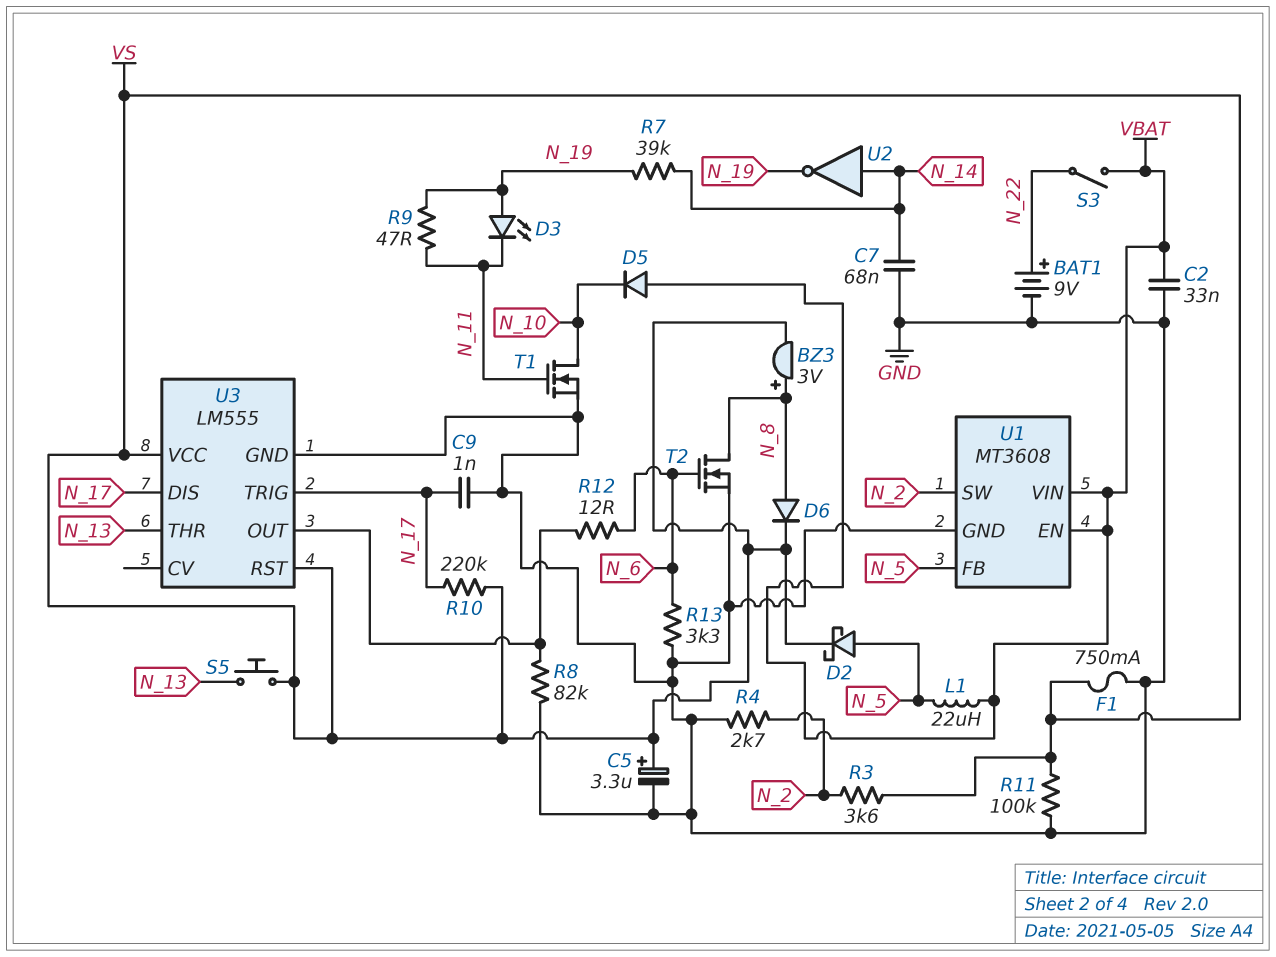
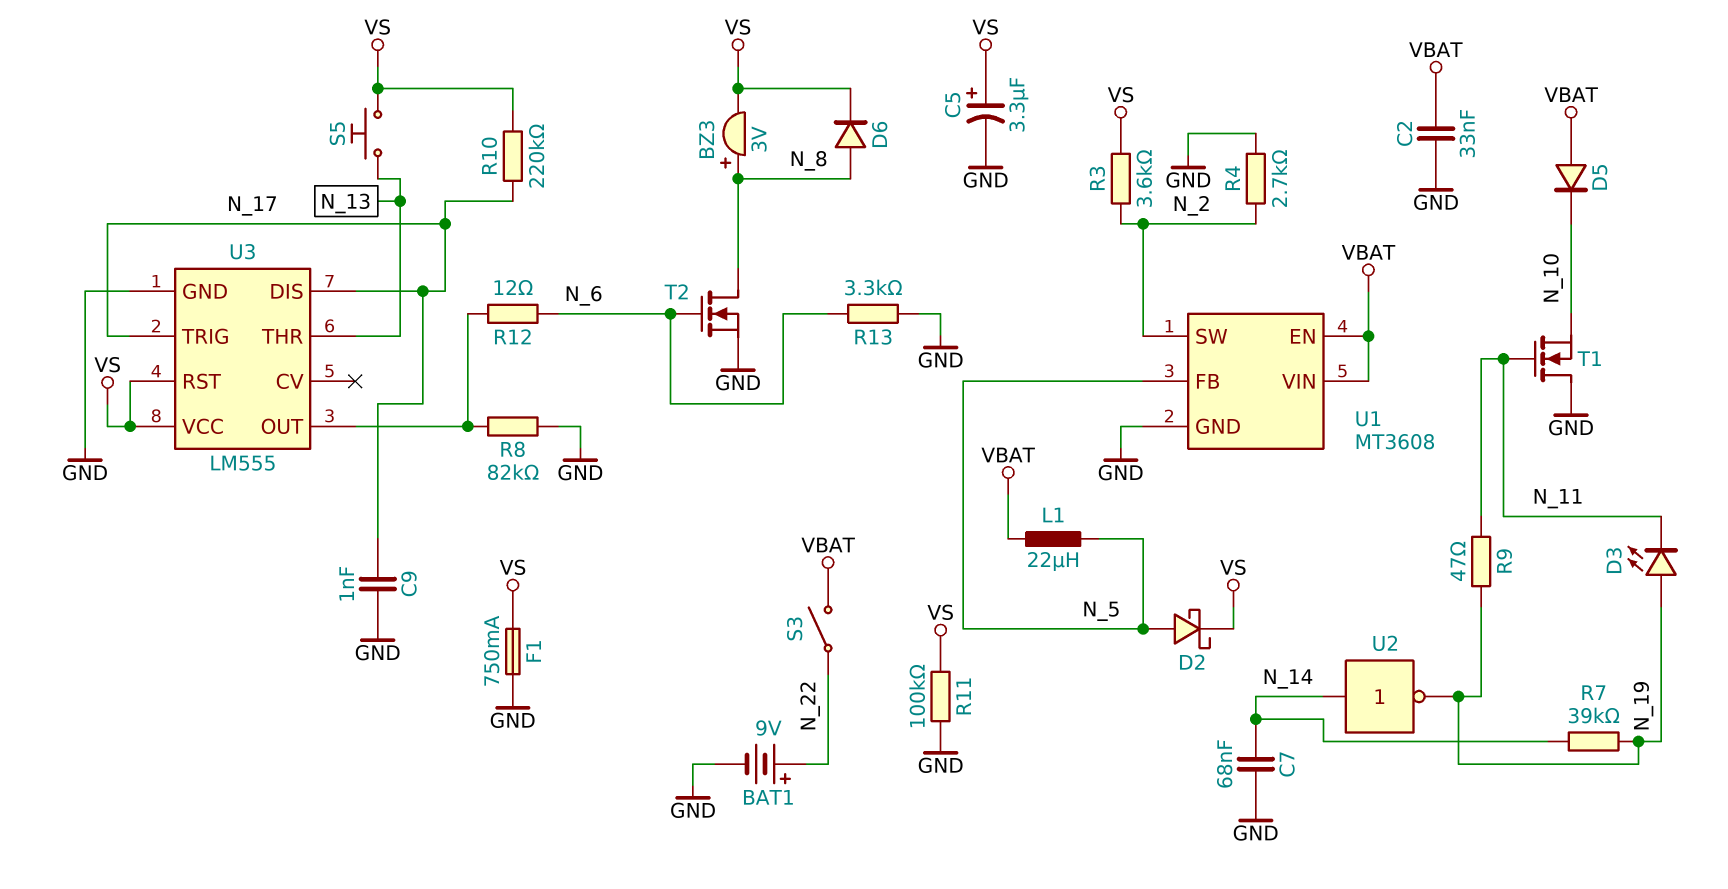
T1: NMOS (G N_11, D N_10, S GND) -> NMOS (G N_11, D GND, S N_10)

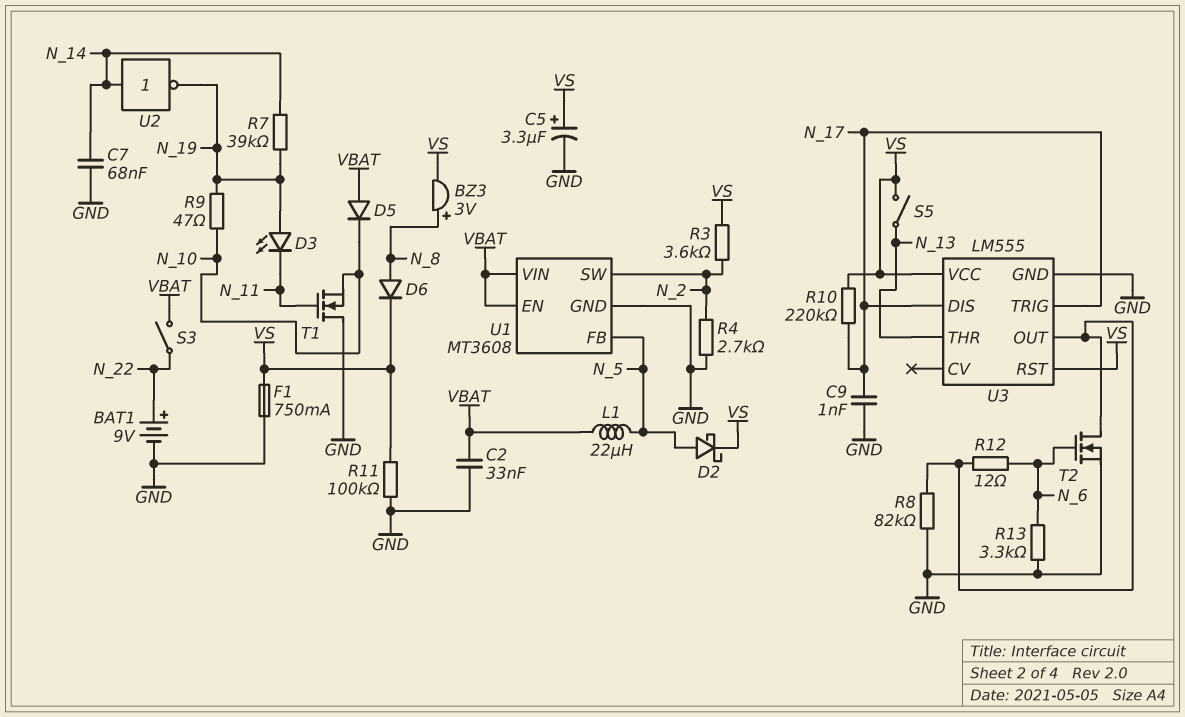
R9: 47 (N_11, N_19) -> 47 (N_10, N_19)
S5: button (N_13, VS) -> switch (N_13, VS)
T2: NMOS (G N_6, D N_8, S GND) -> NMOS (G N_6, D U3/OUT, S GND)

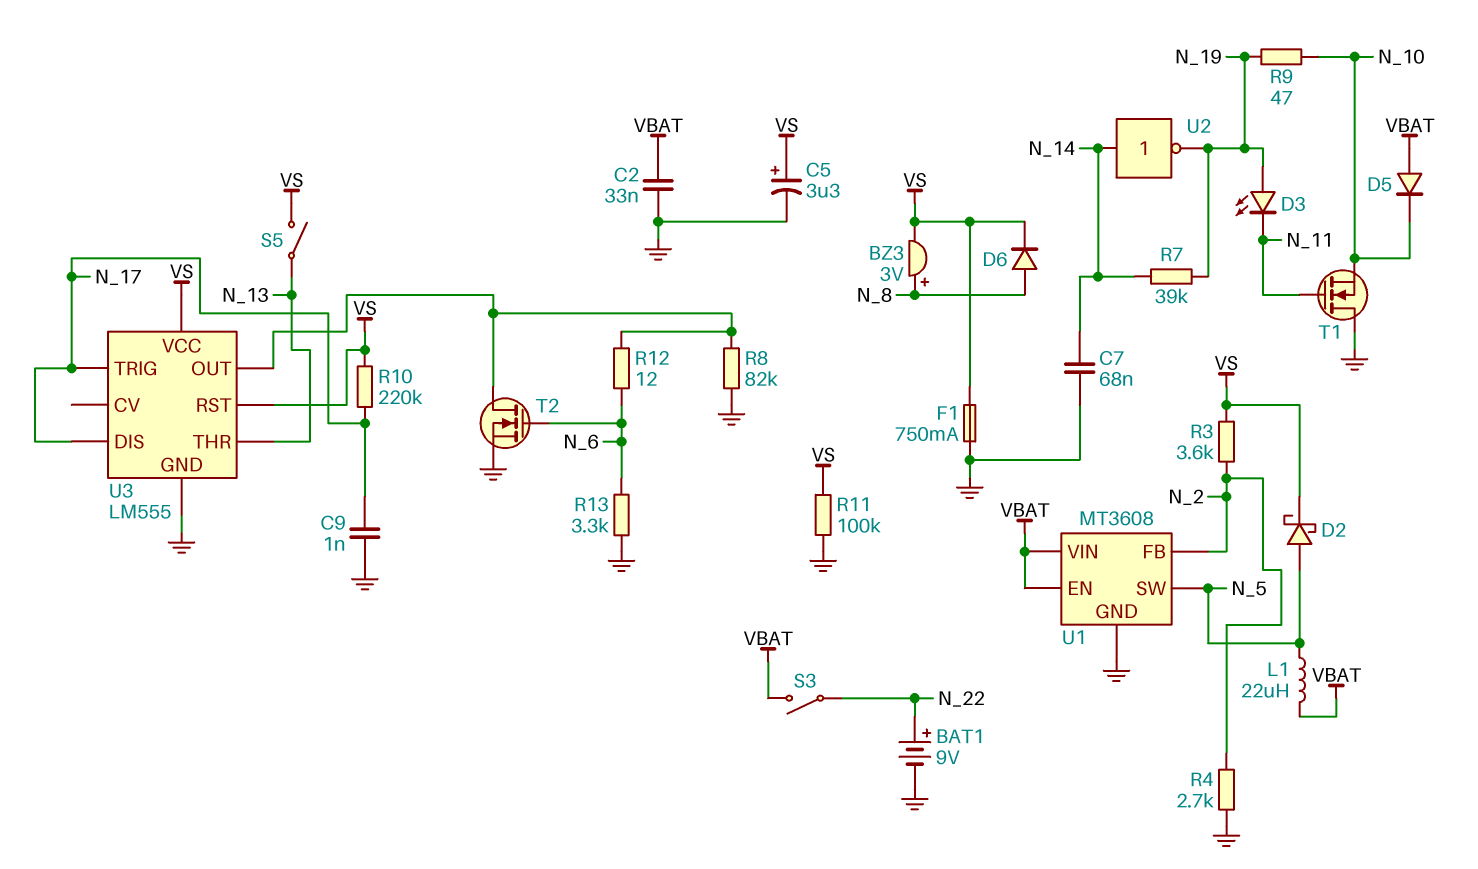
U1 pin FB: N_5 -> N_2
U1 pin SW: N_2 -> N_5

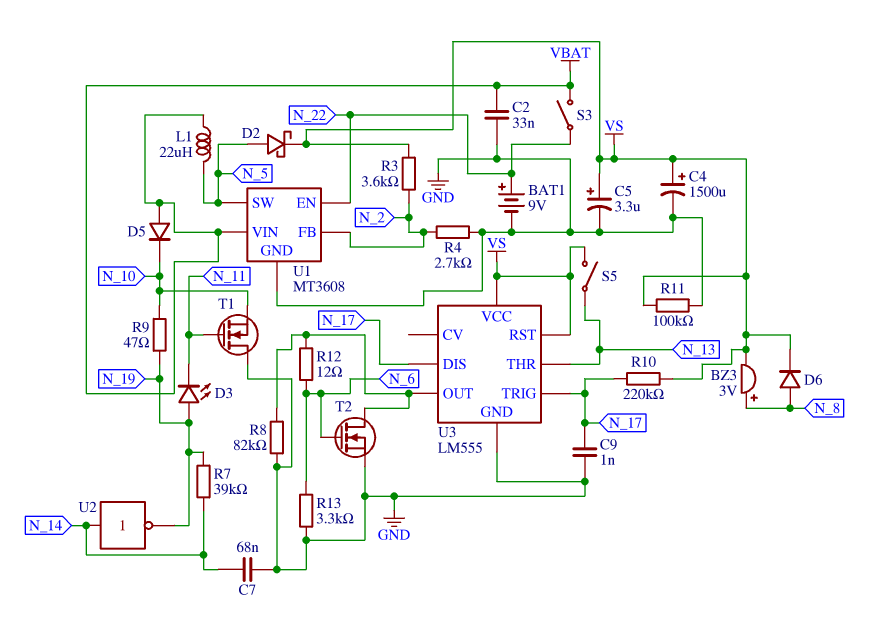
C4: none -> 1500uF (plus VS, minus GND)
F1: 750mA (GND, VS) -> none
U1 pin EN: VBAT -> N_22

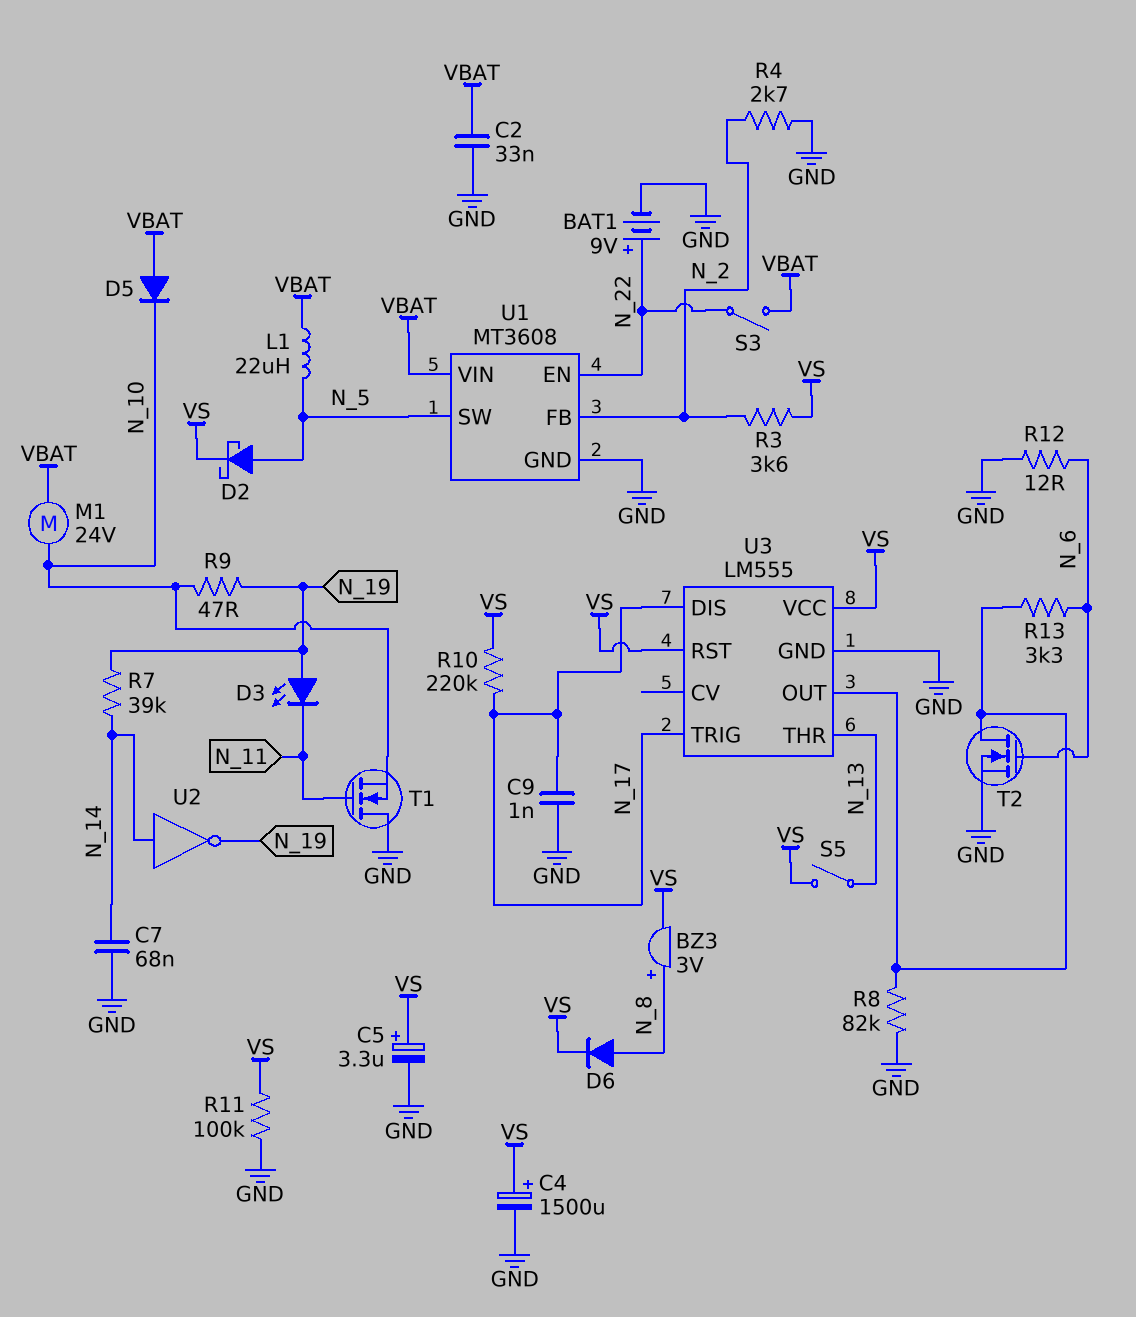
M1: none -> motor 24V (N_10, VBAT)
R12: 12 (N_6, U3/OUT) -> 12 (GND, N_6)
R13: 3.3k (GND, N_6) -> 3.3k (N_6, U3/OUT)

